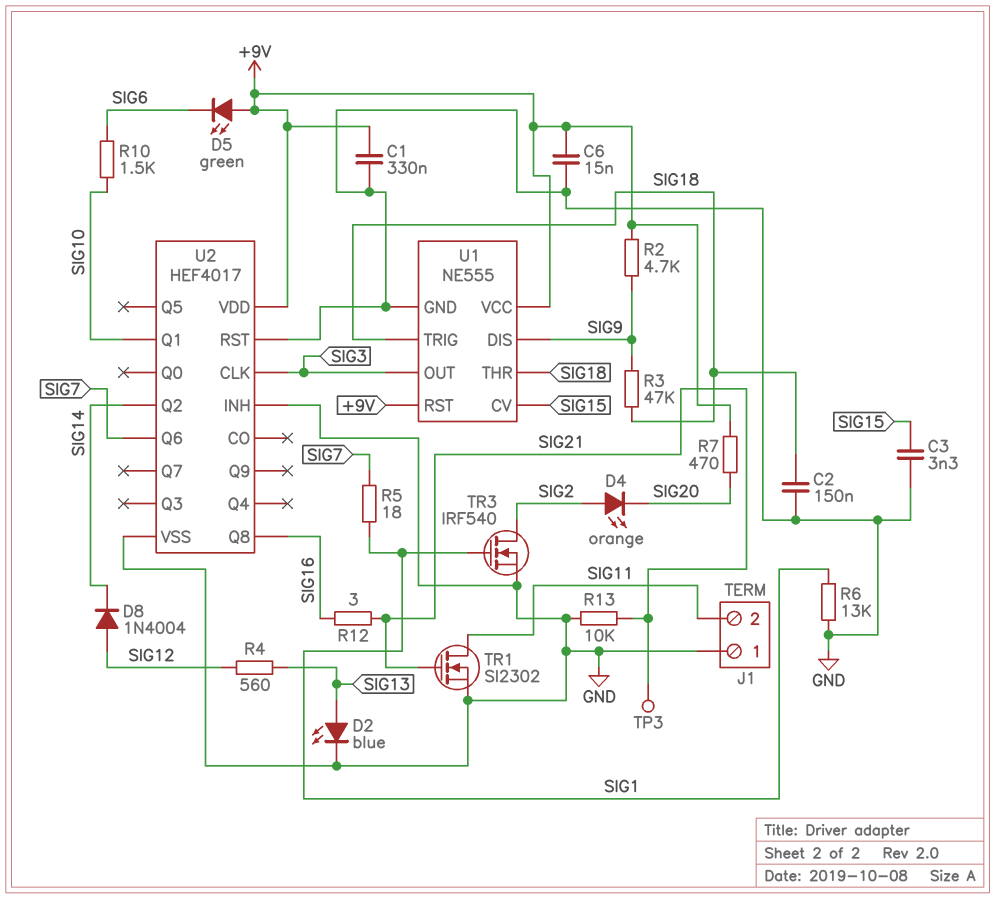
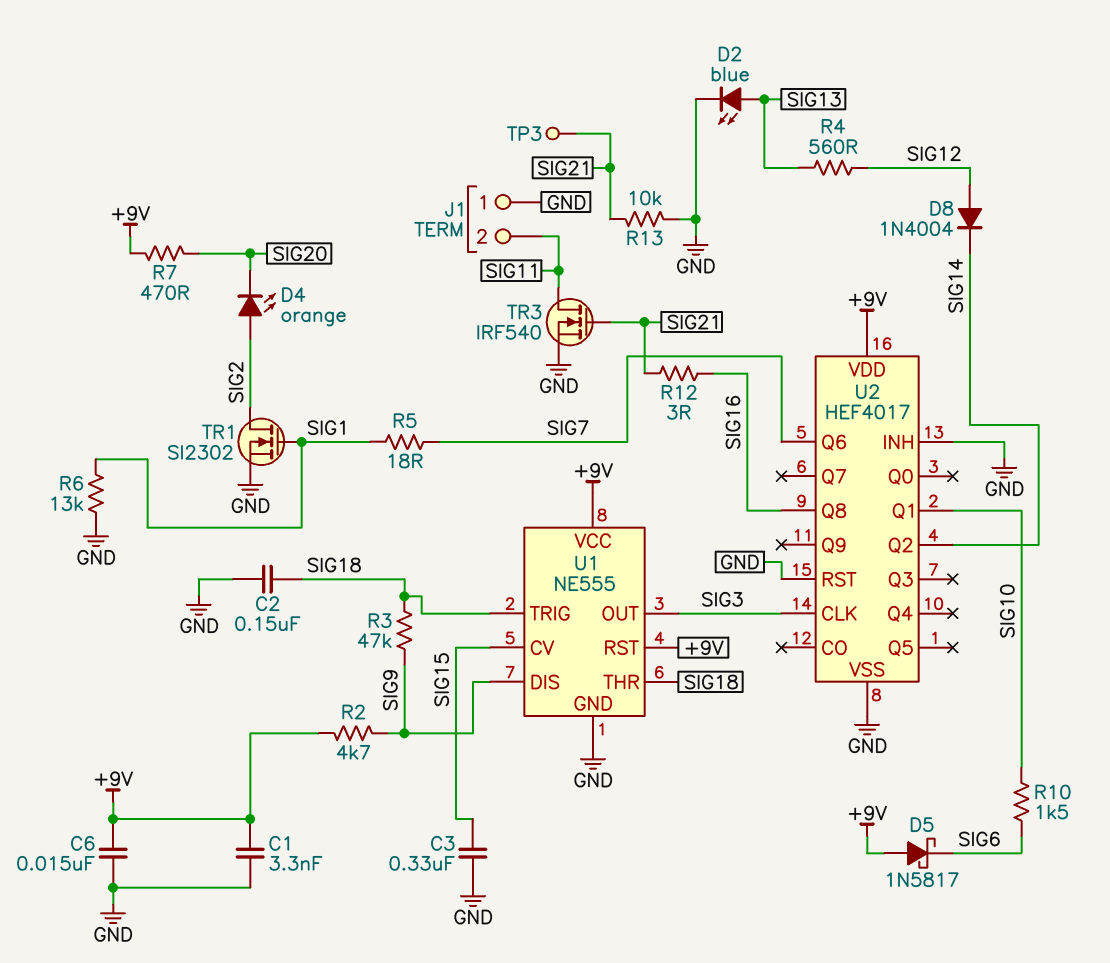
C1: 330nF (+9V, GND) -> 3.3nF (+9V, GND)
C3: 3.3nF (GND, SIG15) -> 330nF (GND, SIG15)
D5: LED green (A +9V, K SIG6) -> schottky 1N5817 (A +9V, K SIG6)
TR1: NMOS SI2302 (G SIG21, D SIG11, S GND) -> NMOS SI2302 (G SIG1, D SIG2, S GND)
TR3: NMOS IRF540 (G SIG1, D SIG2, S GND) -> NMOS IRF540 (G SIG21, D SIG11, S GND)

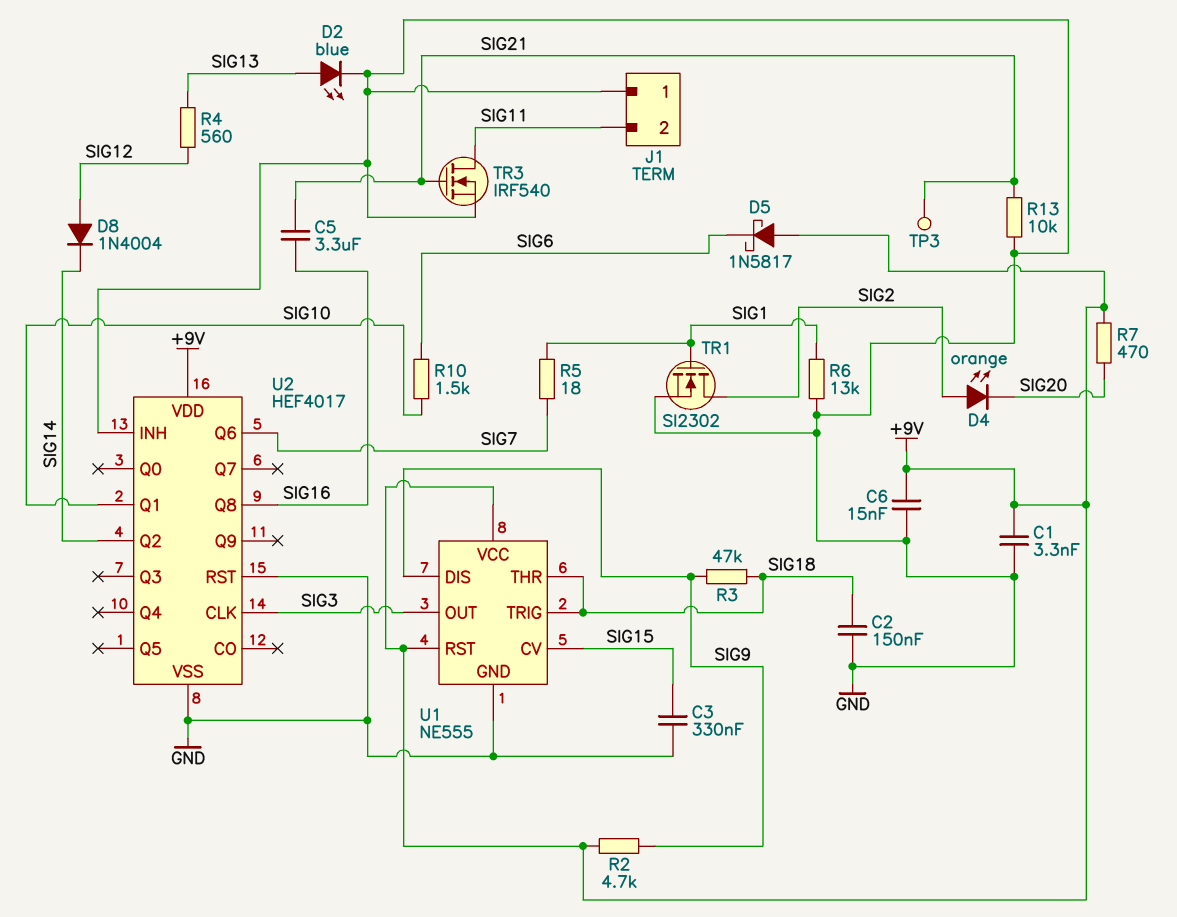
C5: none -> 3.3uF (SIG16, SIG21)
R12: 3 (SIG16, SIG21) -> none

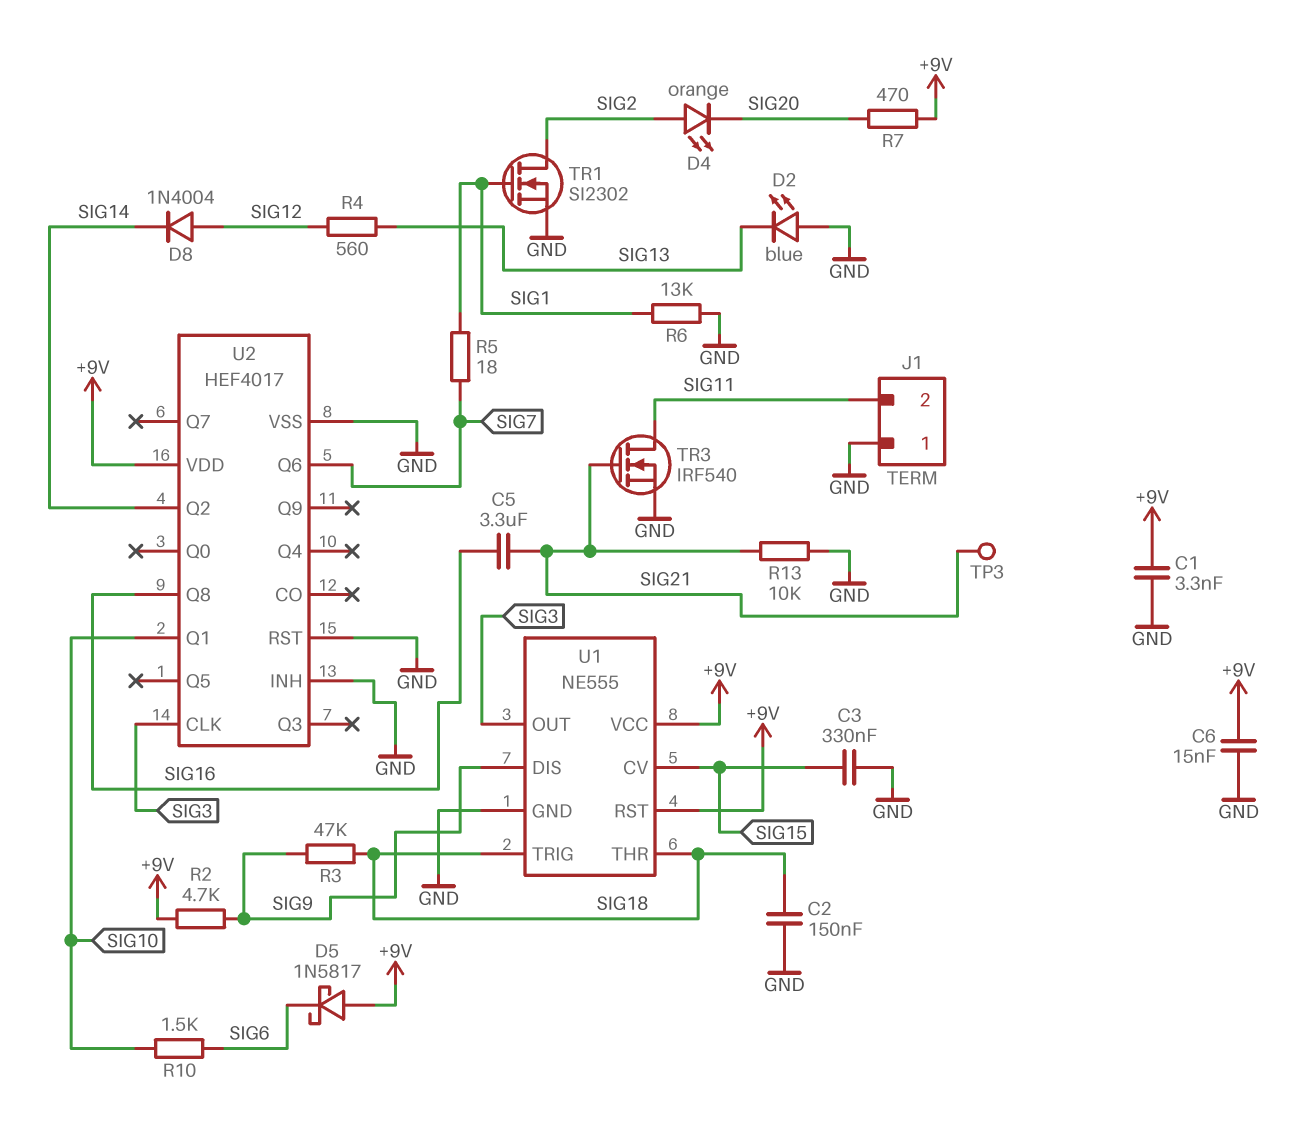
D2: LED blue (A SIG13, K GND) -> LED blue (A GND, K SIG13)

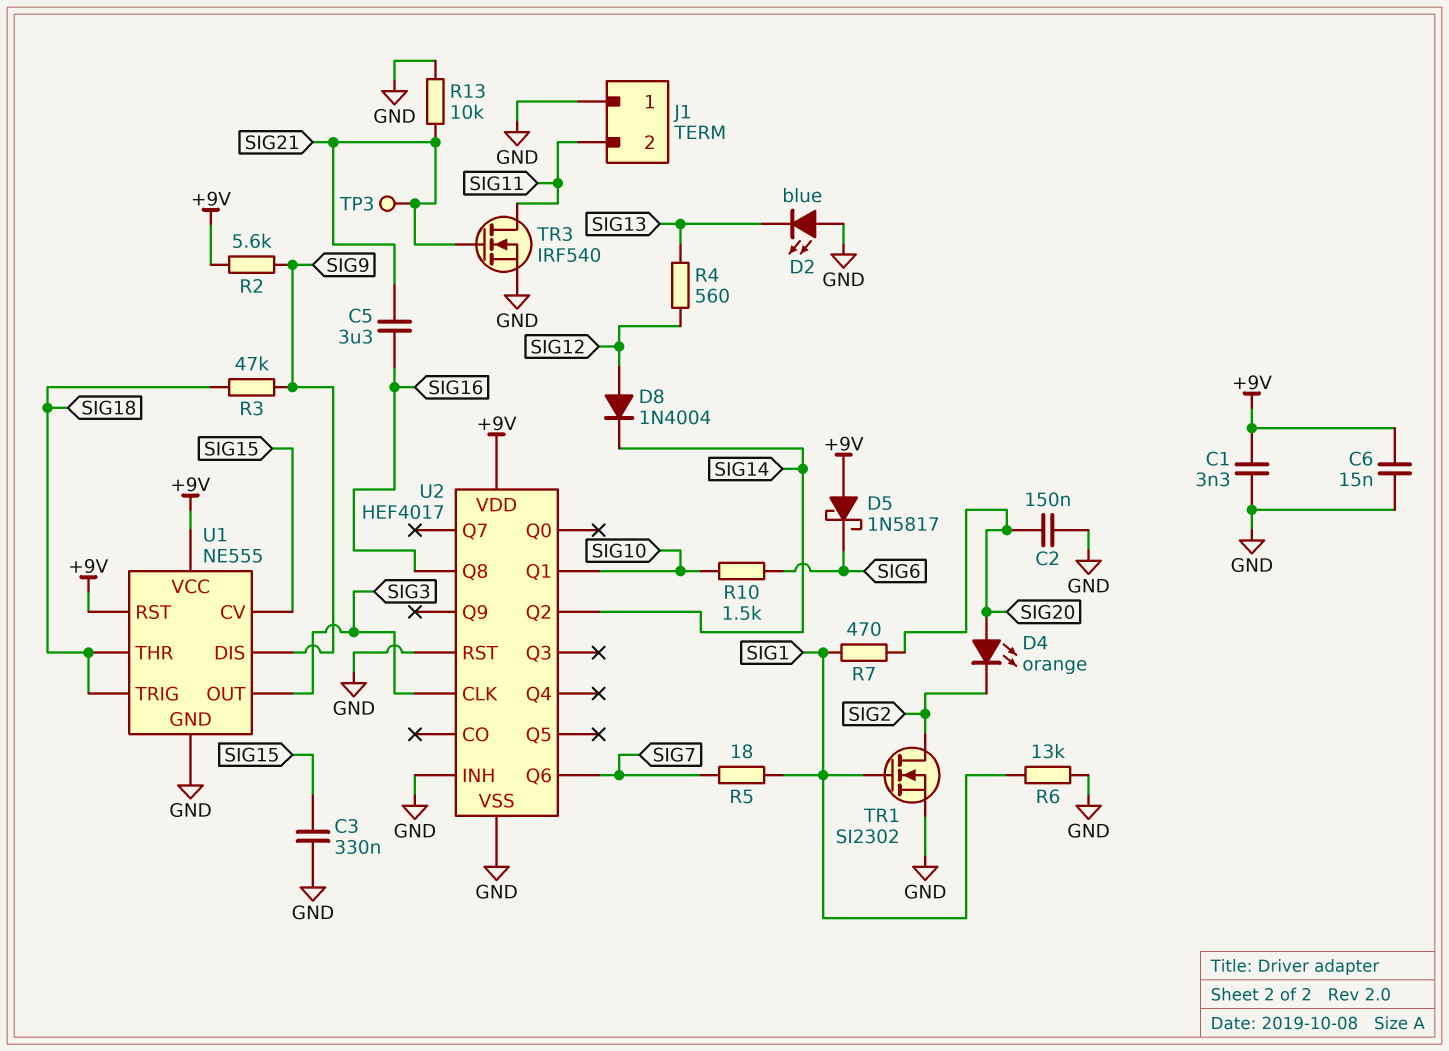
C2: 150nF (GND, SIG18) -> 150nF (GND, SIG20)
D4: LED orange (A SIG2, K SIG20) -> LED orange (A SIG20, K SIG2)
R2: 4.7k (+9V, SIG9) -> 5.6k (+9V, SIG9)
R7: 470 (+9V, SIG20) -> 470 (SIG1, SIG20)

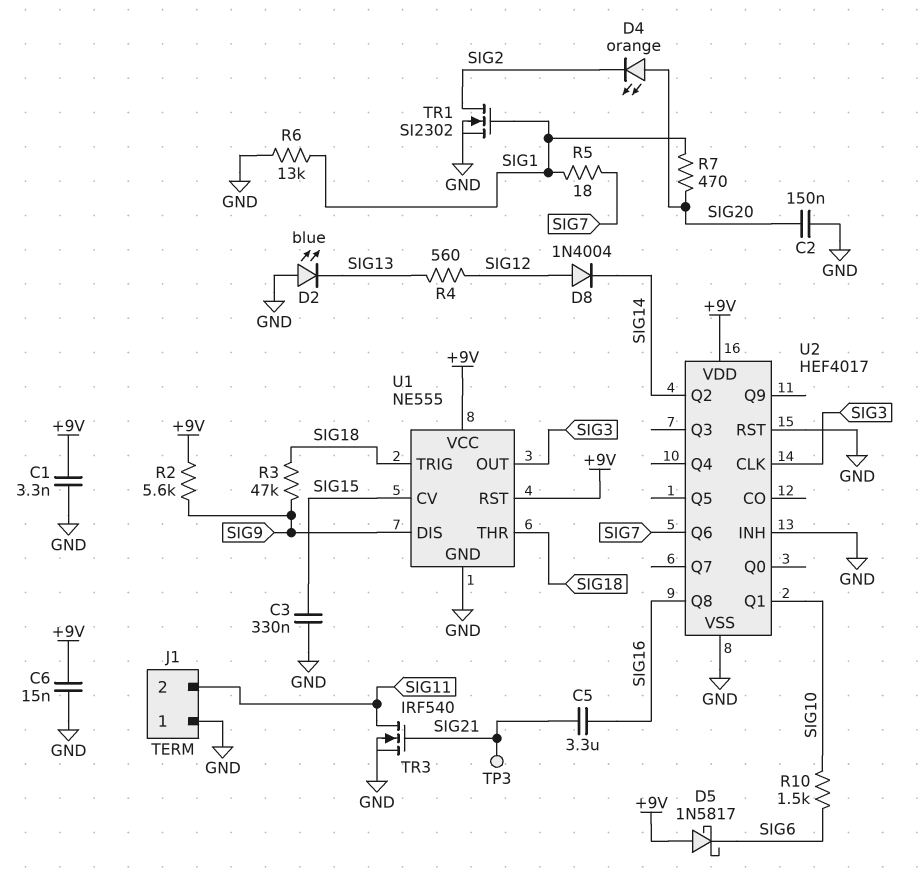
R13: 10k (GND, SIG21) -> none

